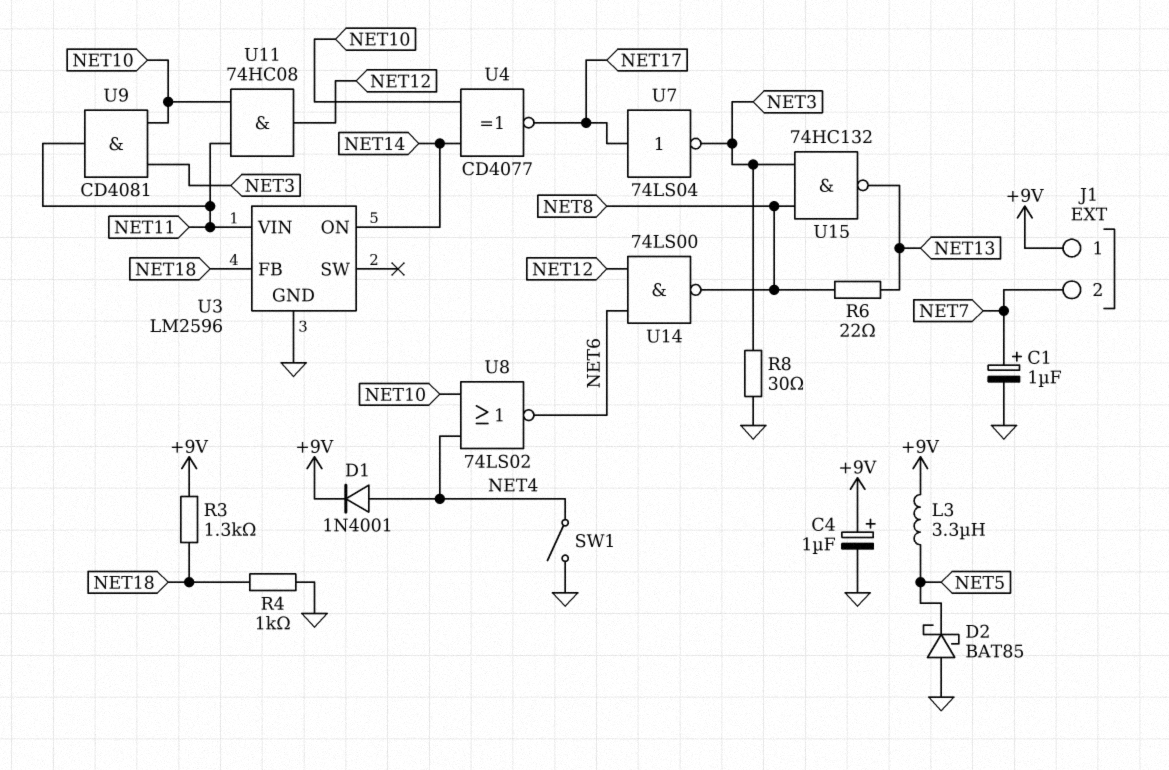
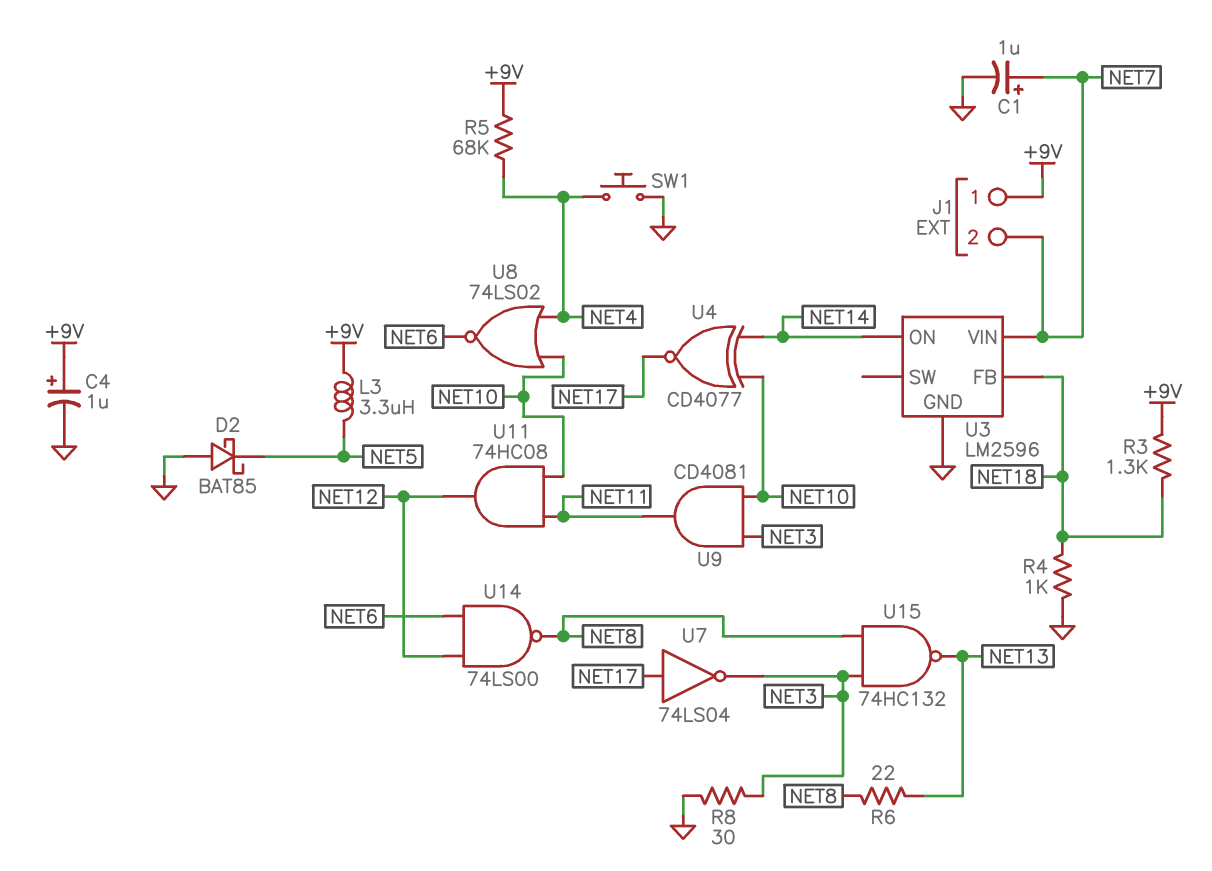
D1: diode 1N4001 (A NET4, K +9V) -> none
R5: none -> 68k (+9V, NET4)
SW1: switch (GND, NET4) -> button (GND, NET4)
U3 pin VIN: NET11 -> NET7

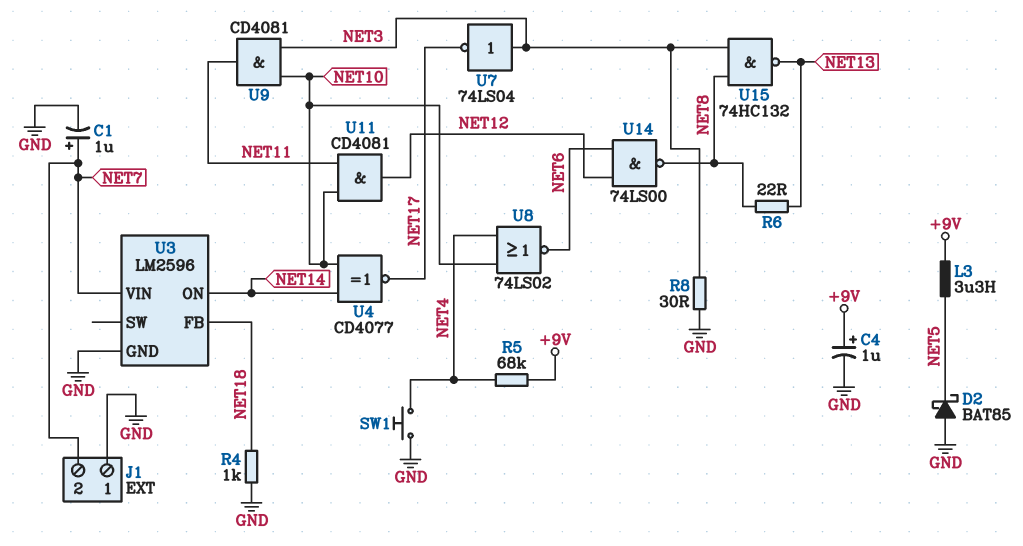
J1 pin 1: +9V -> GND
R3: 1.3k (+9V, NET18) -> none
U7: NOT 74LS04 (in NET17, out NET3) -> NOT 74LS04 (in NET3, out NET17)
U11: AND 74HC08 (in NET10, in NET11, out NET12) -> AND CD4081 (in NET10, in NET11, out NET12)

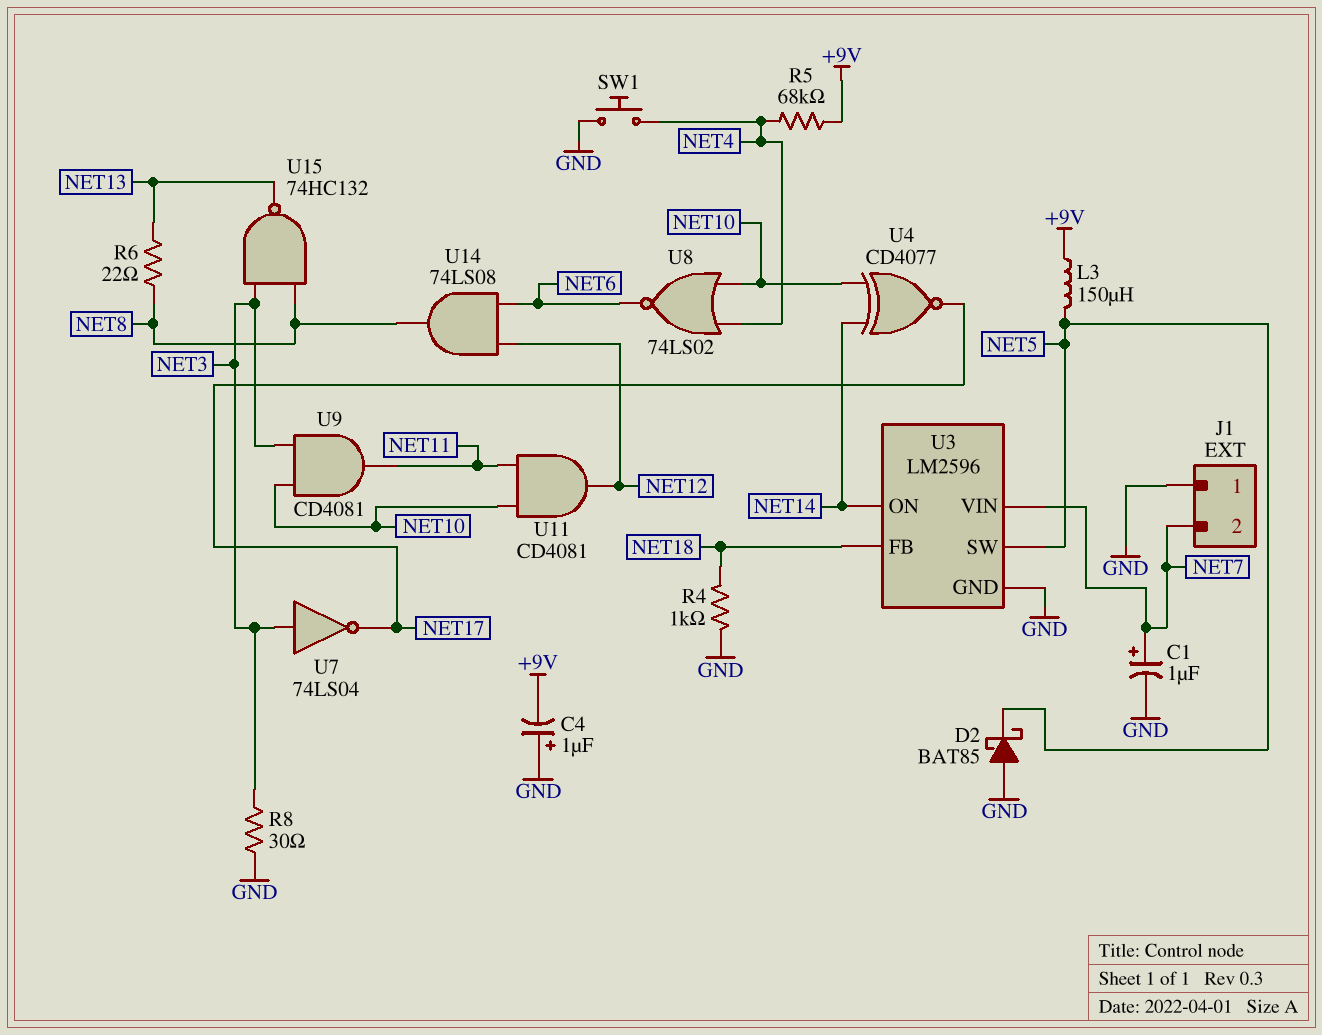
C4: 1uF (plus +9V, minus GND) -> 1uF (plus GND, minus +9V)
L3: 3.3uH (+9V, NET5) -> 150uH (+9V, NET5)
U3 pin SW: none -> NET5
U14: NAND 74LS00 (in NET6, in NET12, out NET8) -> AND 74LS08 (in NET6, in NET12, out NET8)

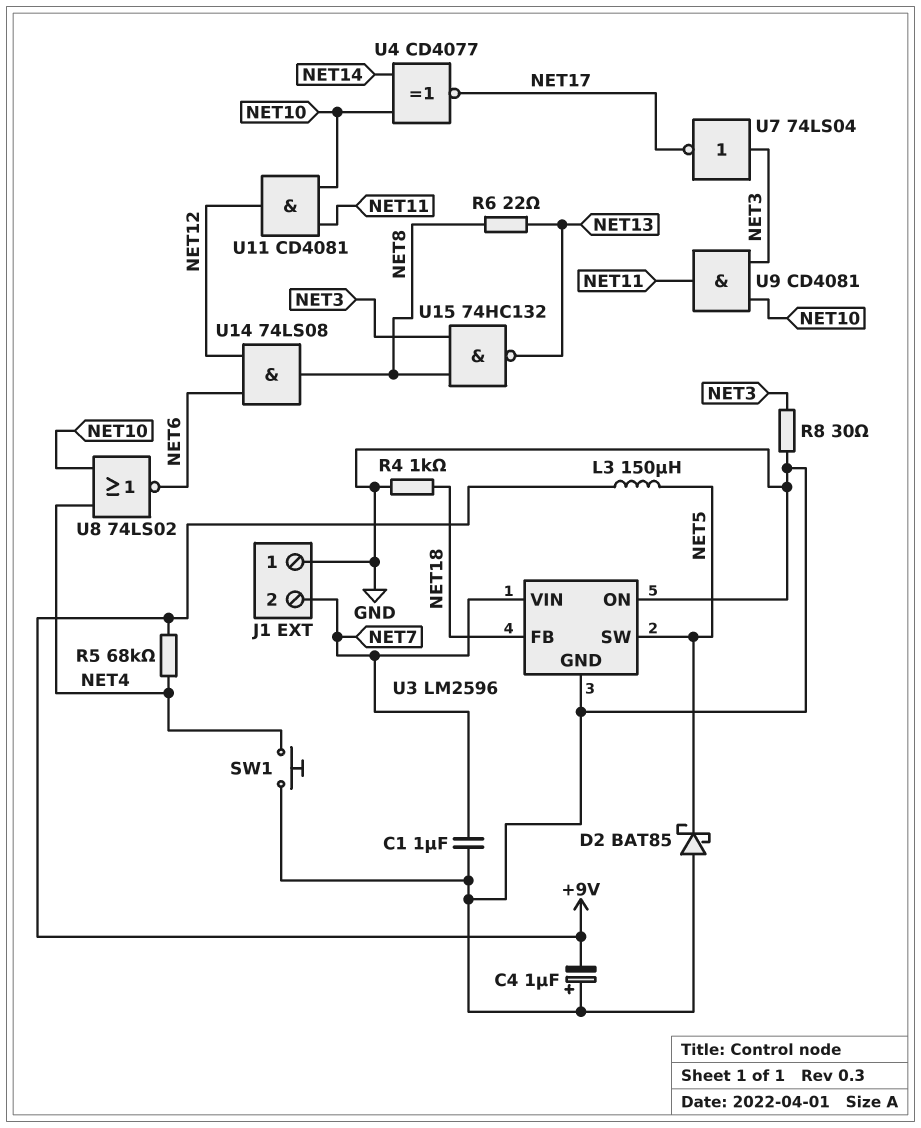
C1: 1uF (plus NET7, minus GND) -> 1uF (GND, NET7)
U3 pin ON: NET14 -> GND

